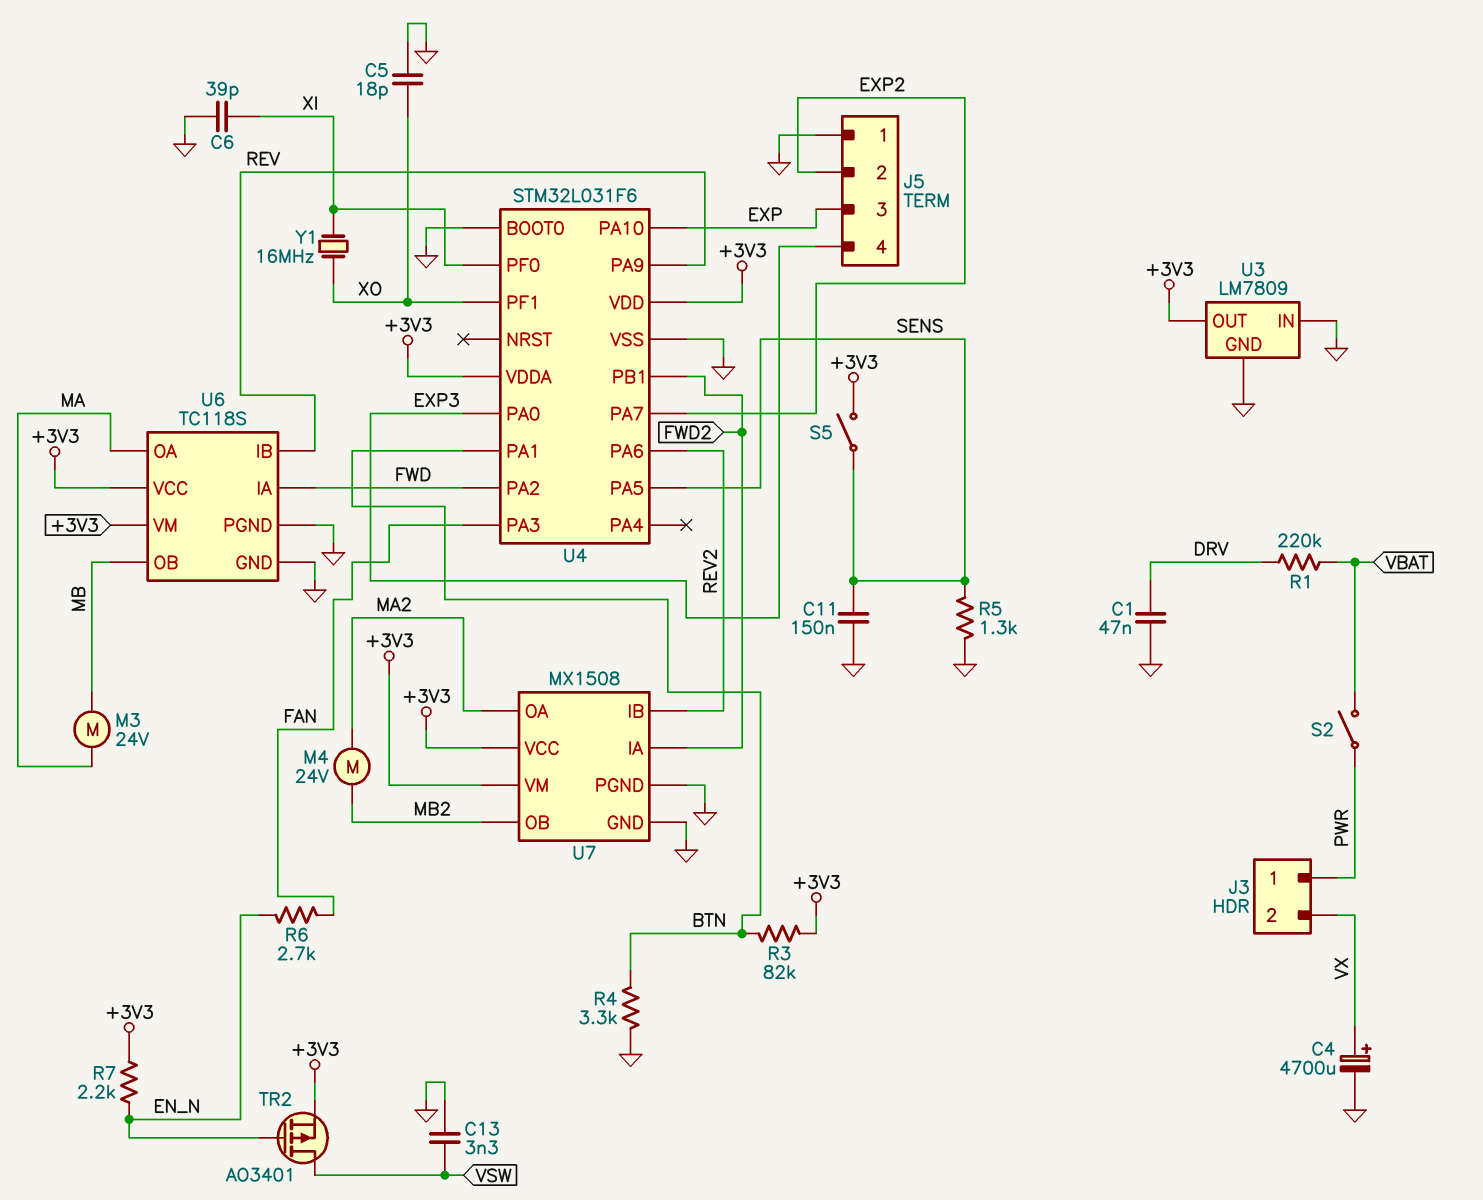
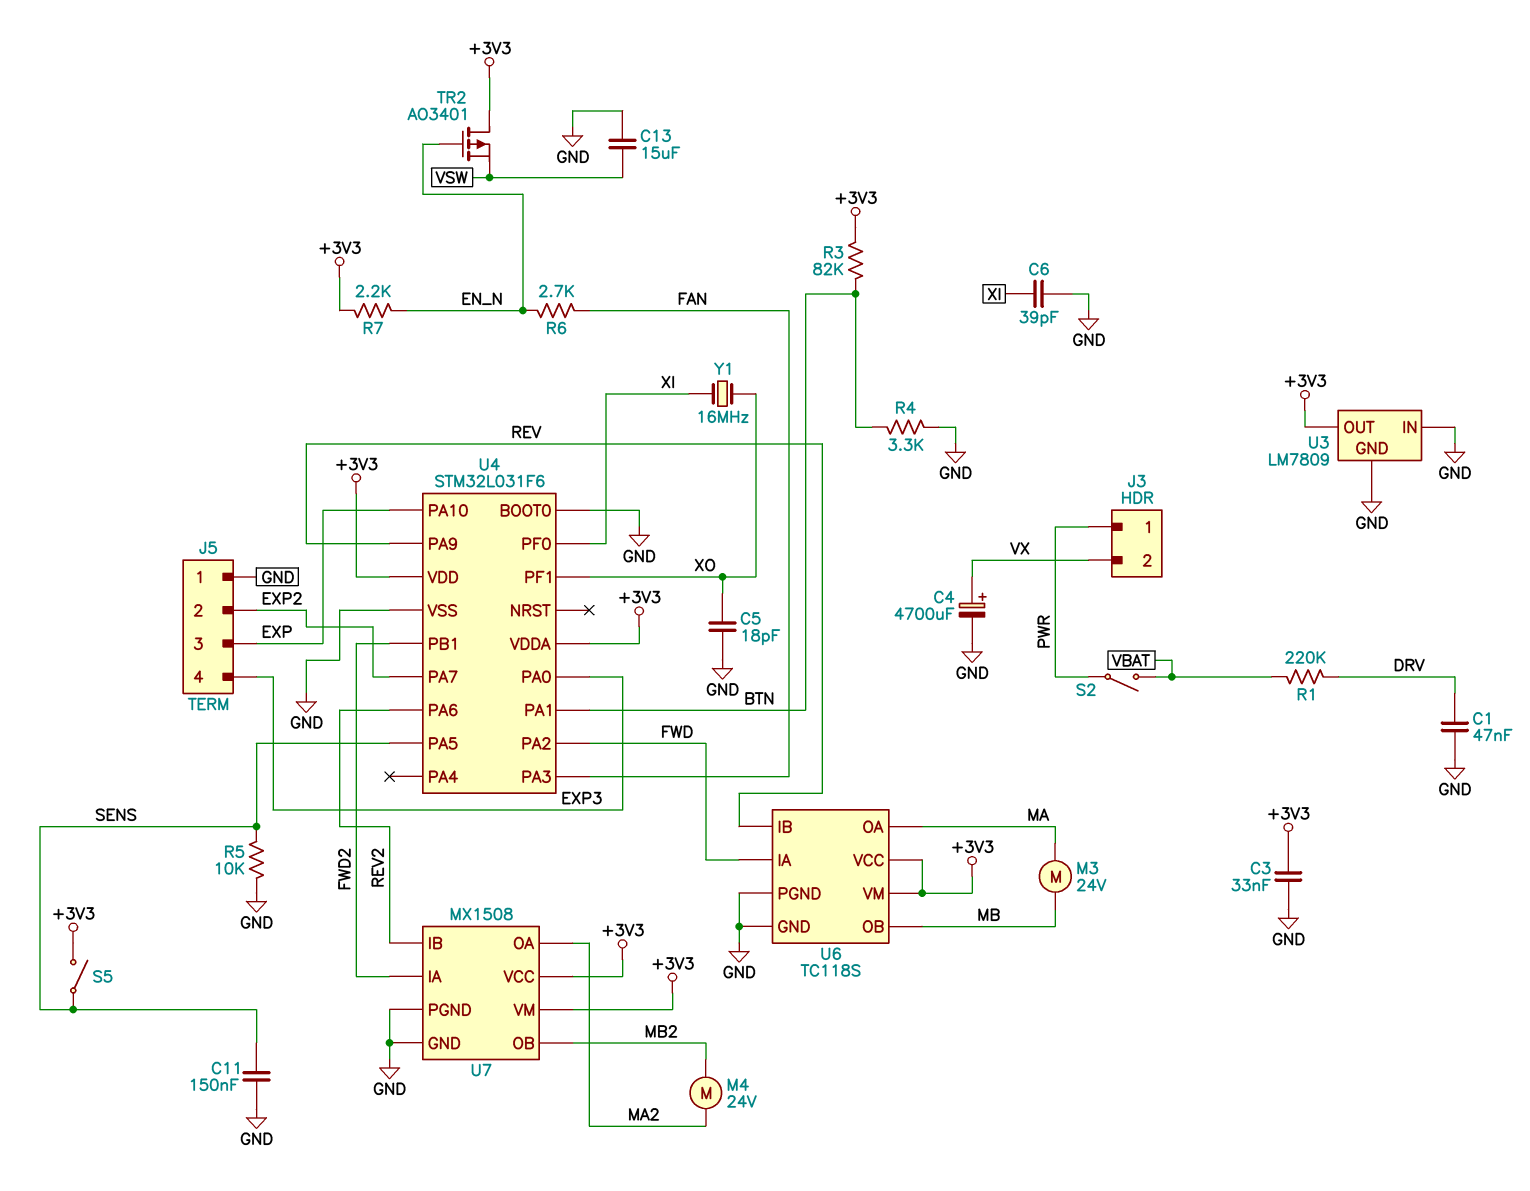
C3: none -> 33nF (+3V3, GND)
C13: 3.3nF (GND, VSW) -> 15uF (GND, VSW)
R5: 1.3k (GND, SENS) -> 10k (GND, SENS)
TR2: PMOS AO3401 (G EN_N, D VSW, S +3V3) -> PMOS AO3401 (G EN_N, D +3V3, S VSW)

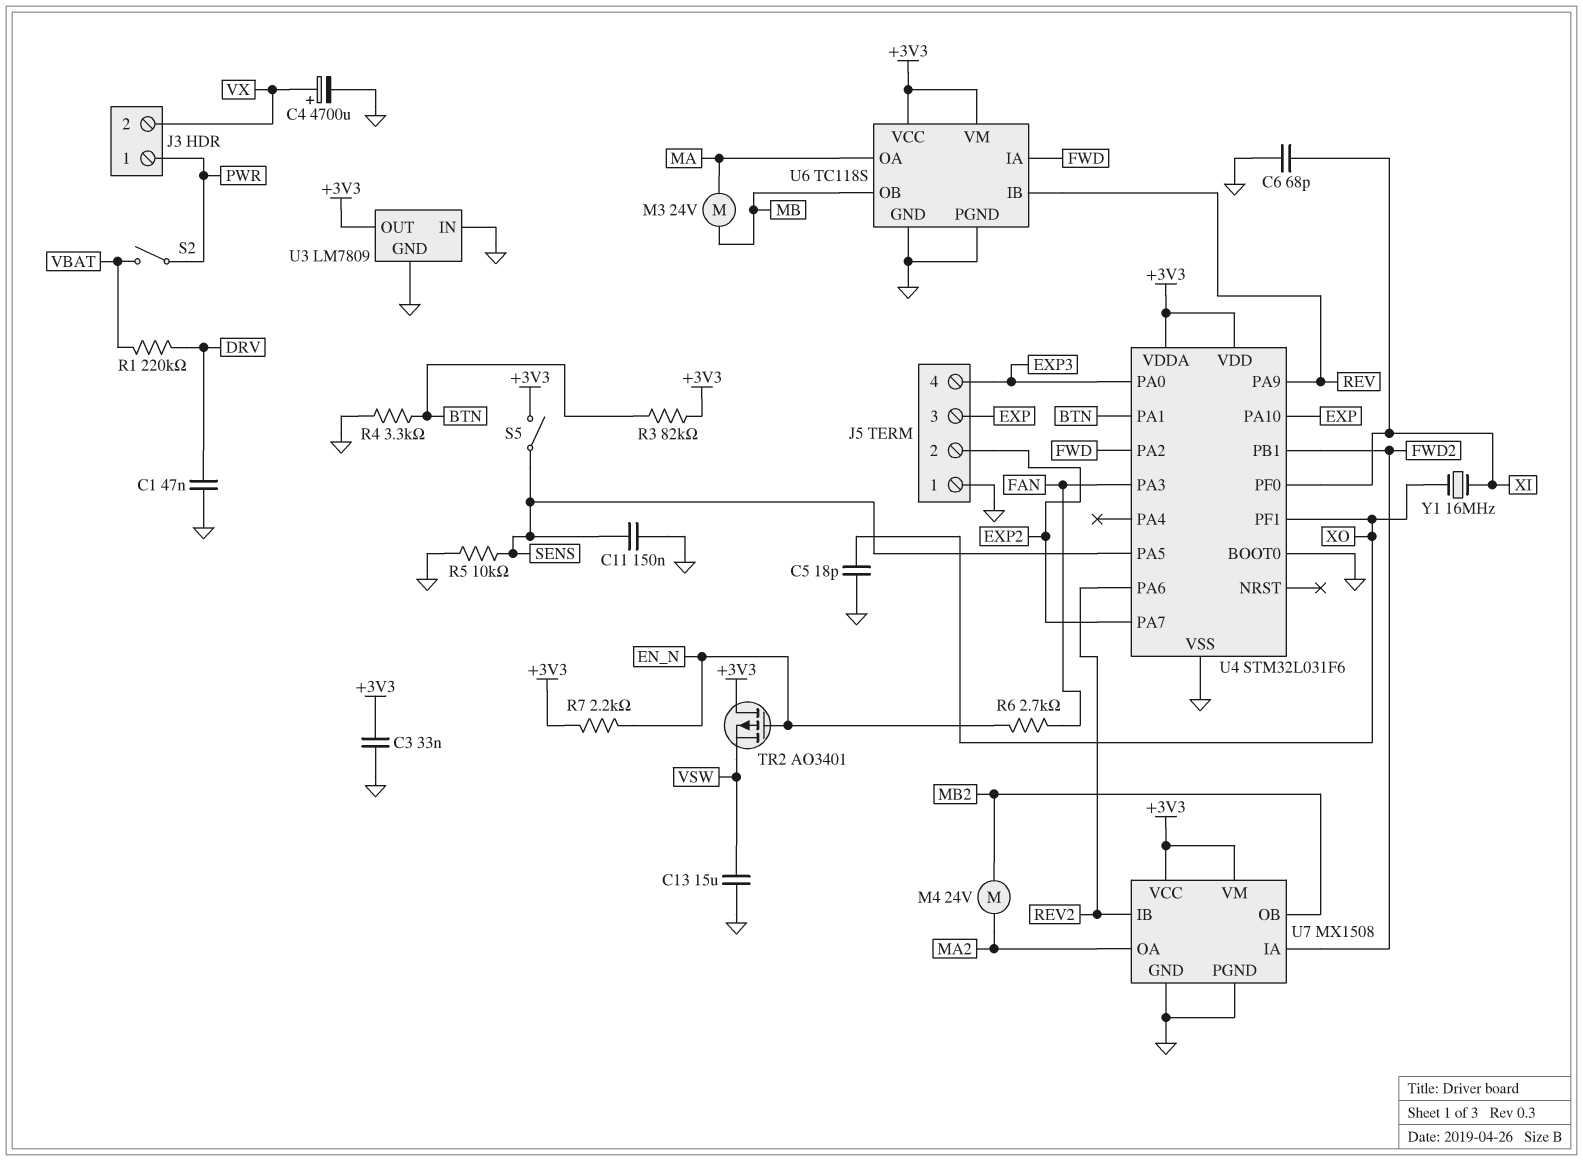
C6: 39pF (GND, XI) -> 68pF (GND, XI)

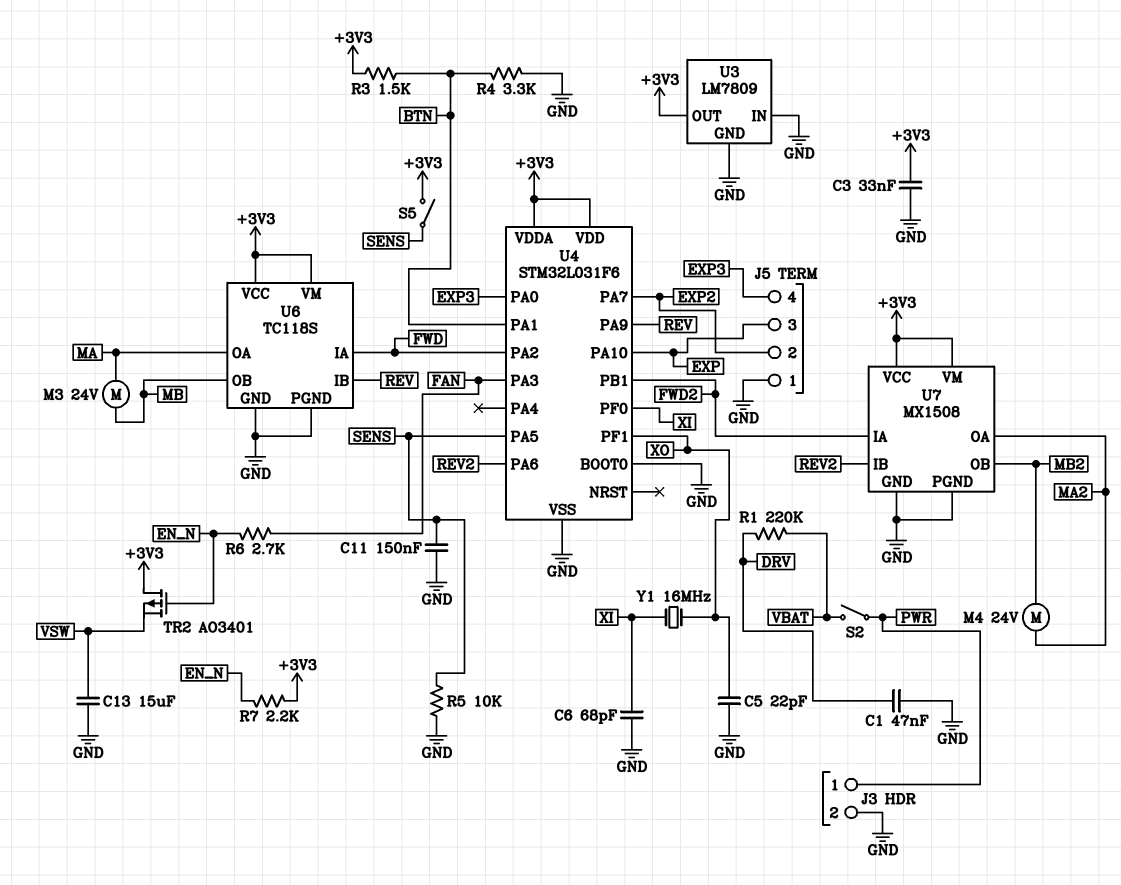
C4: 4700uF (plus VX, minus GND) -> none
C5: 18pF (GND, XO) -> 22pF (GND, XO)
J3 pin 2: VX -> GND
R3: 82k (+3V3, BTN) -> 1.5k (+3V3, BTN)

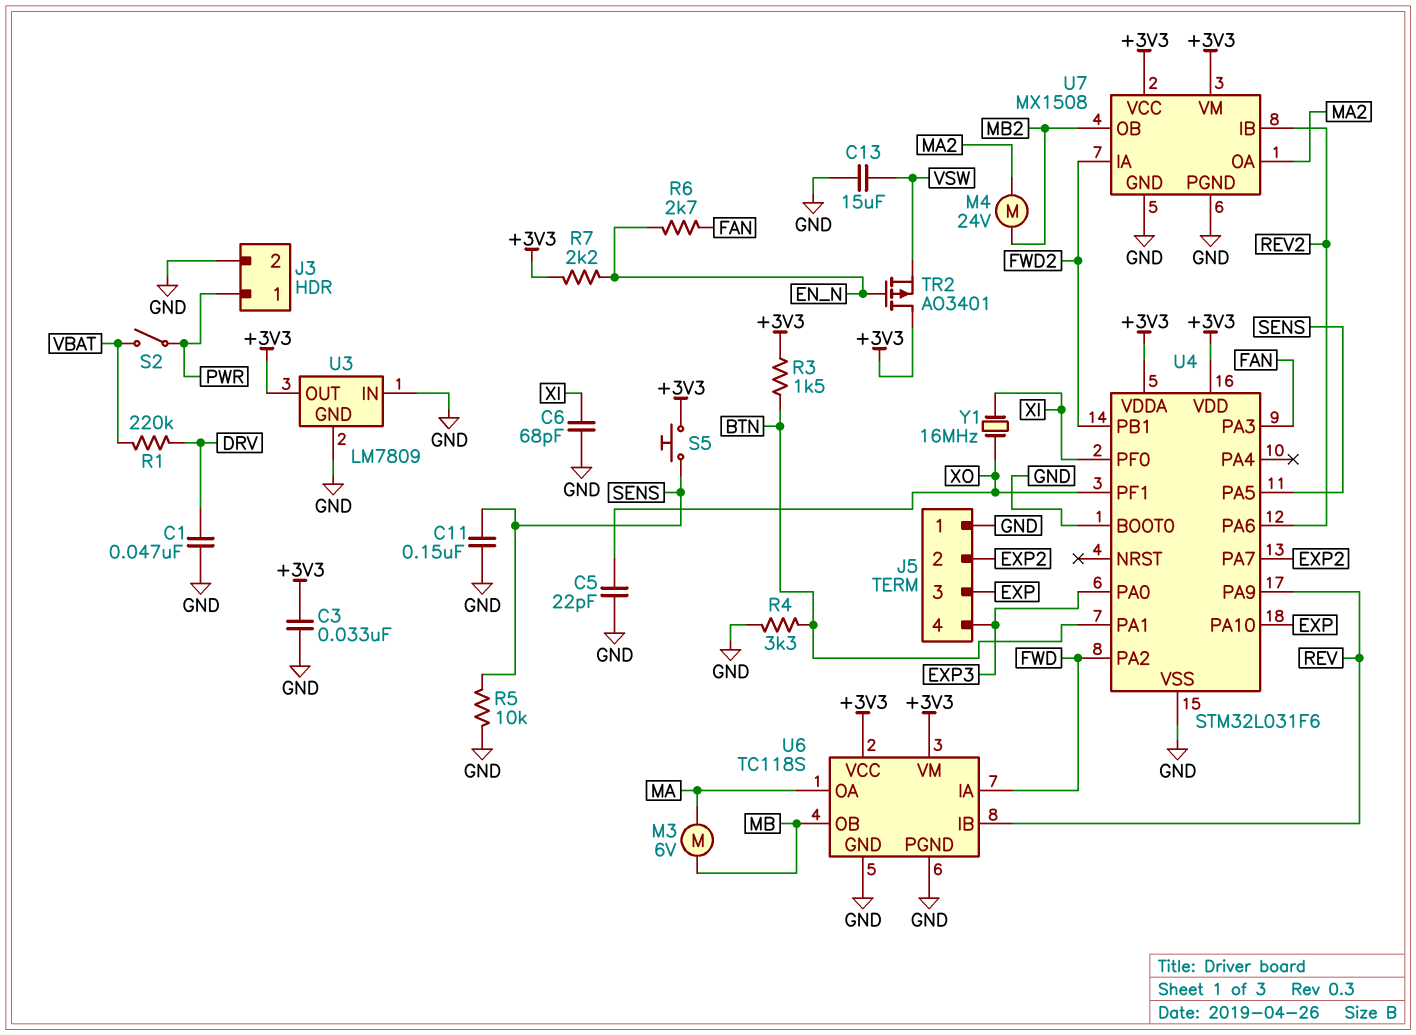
M3: motor 24V (MA, MB) -> motor 6V (MA, MB)
S5: switch (+3V3, SENS) -> button (+3V3, SENS)

